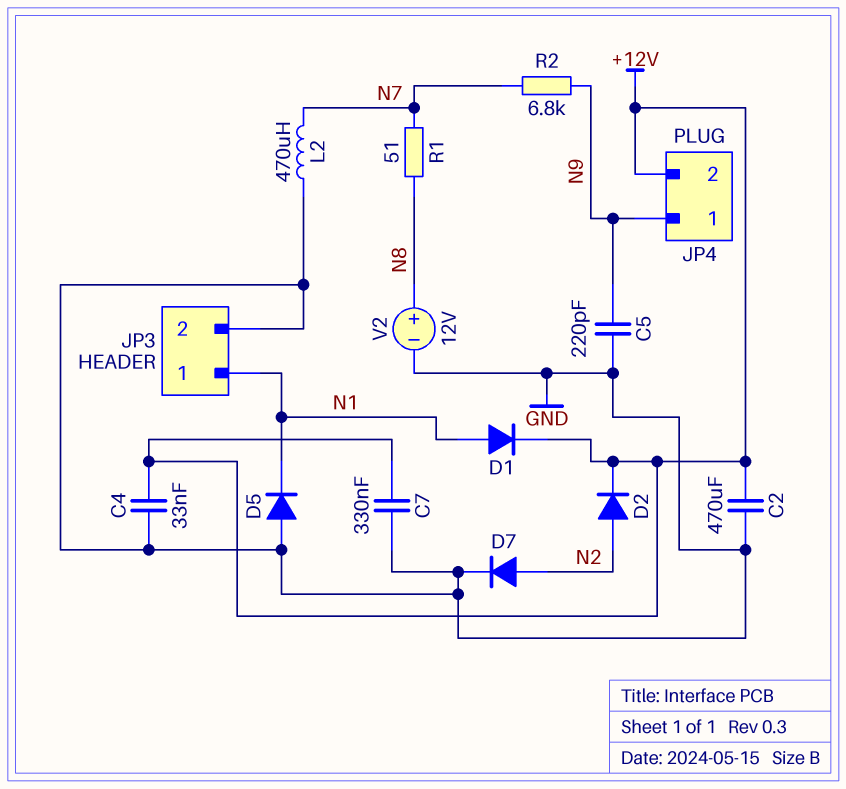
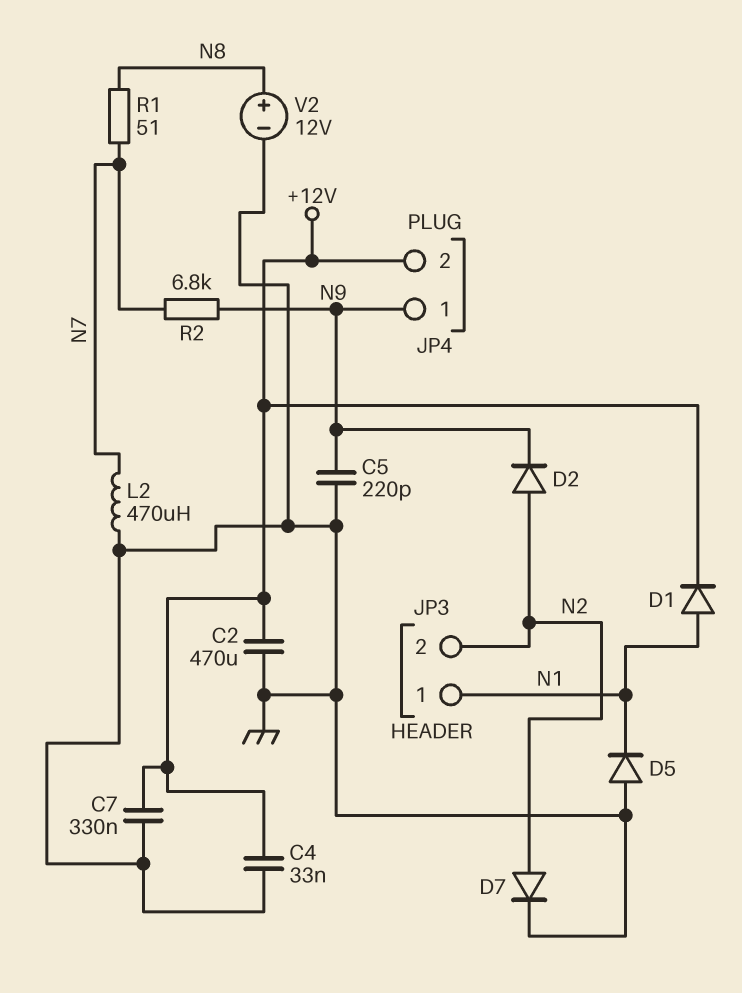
D2: diode (A N2, K +12V) -> diode (A N2, K N9)
JP3 pin 2: GND -> N2

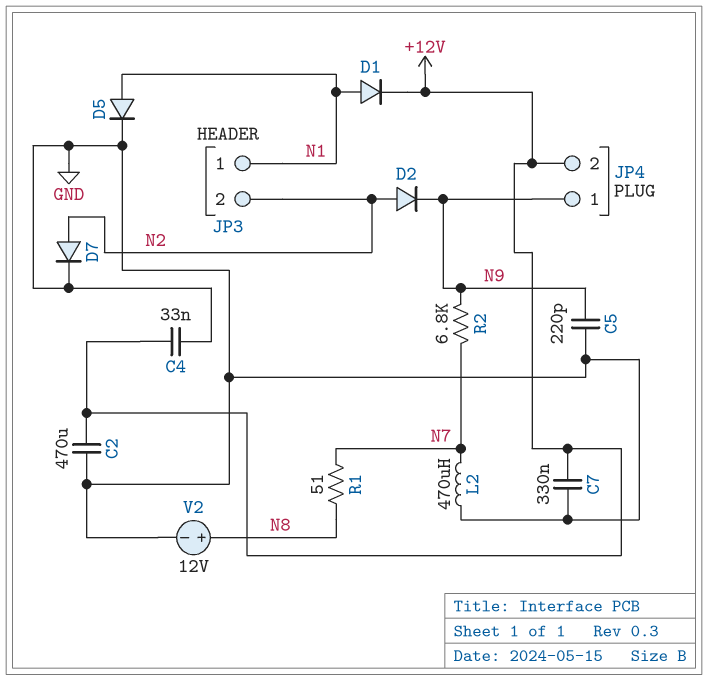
D5: diode (A GND, K N1) -> diode (A N1, K GND)

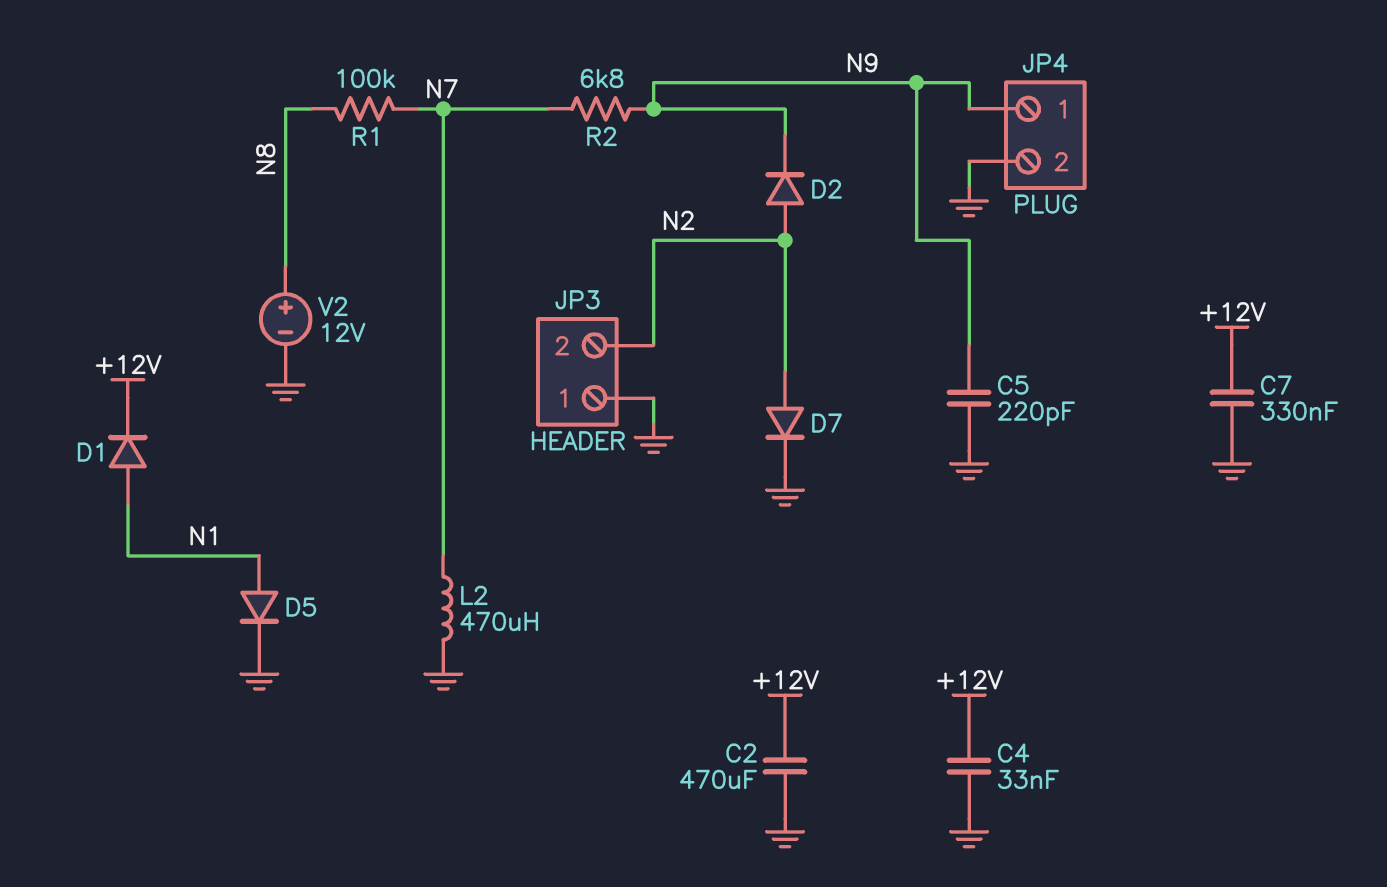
JP3 pin 1: N1 -> GND
JP4 pin 2: +12V -> GND
R1: 51 (N7, N8) -> 100k (N7, N8)

